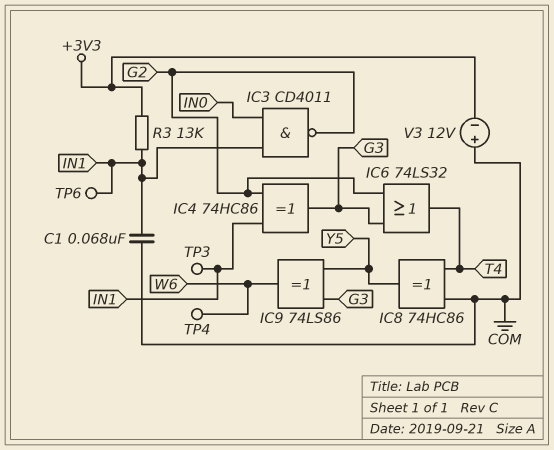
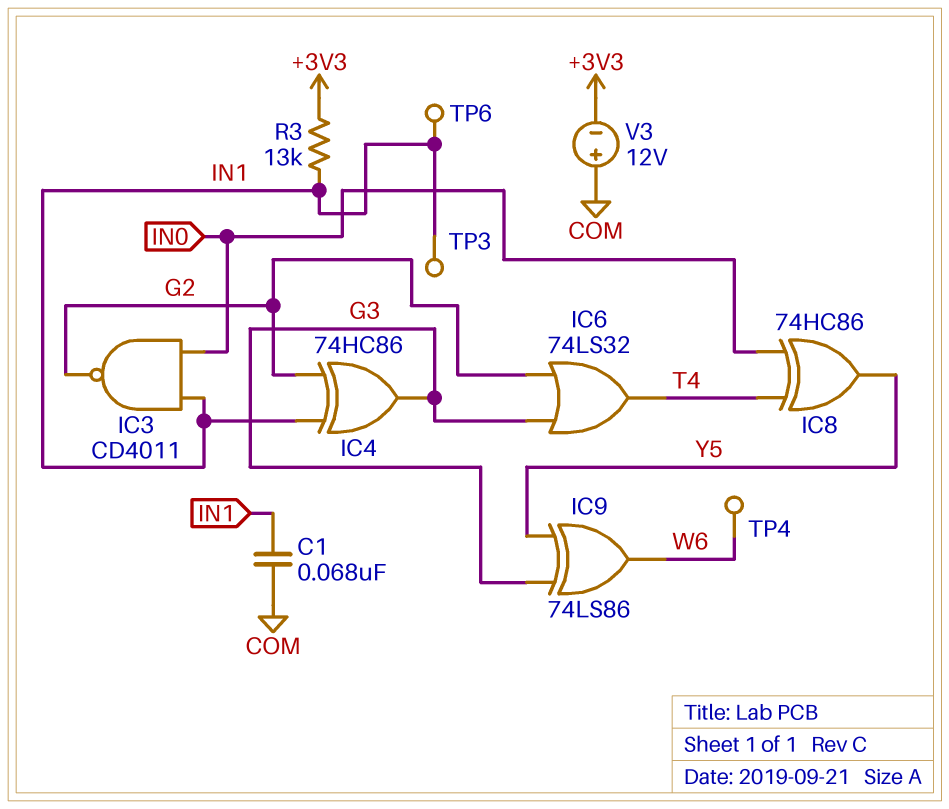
IC8: XOR 74HC86 (in COM, in T4, out Y5) -> XOR 74HC86 (in IN0, in T4, out Y5)

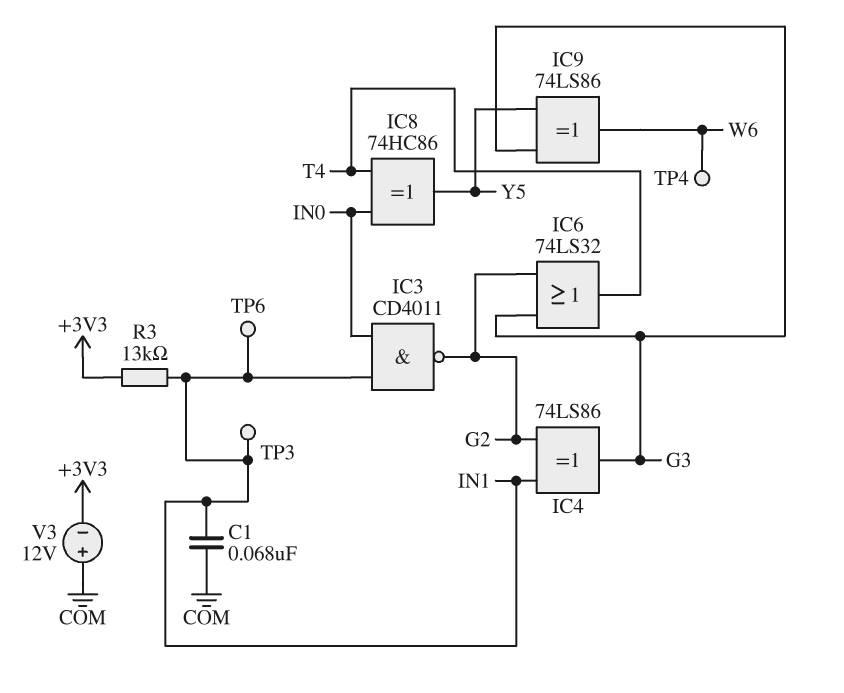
IC4: XOR 74HC86 (in G2, in IN1, out G3) -> XOR 74LS86 (in G2, in IN1, out G3)

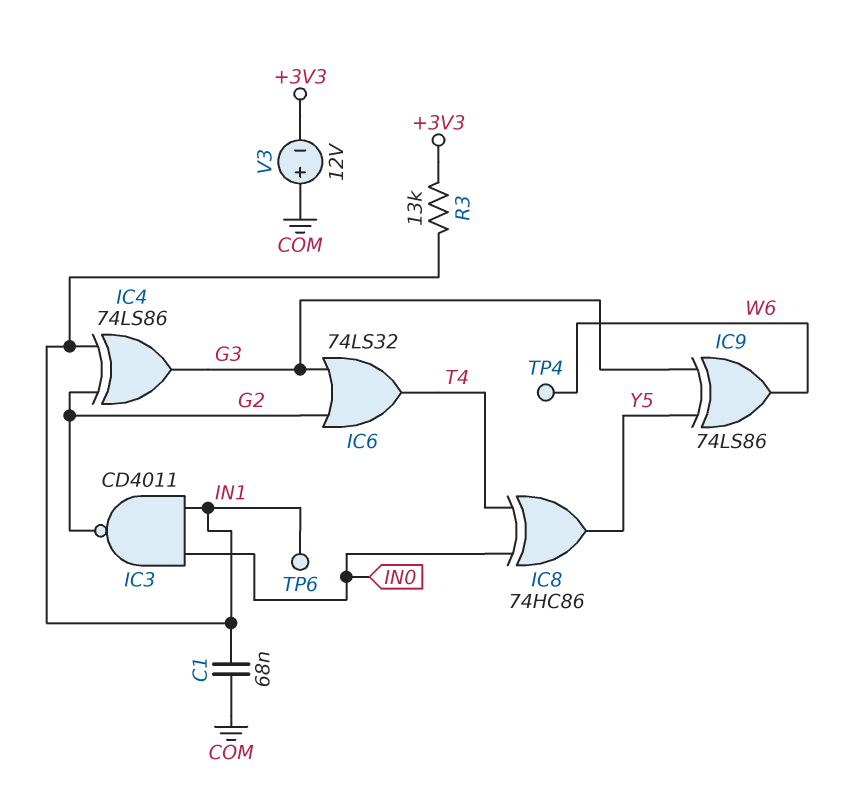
TP3: test point (IN1) -> none

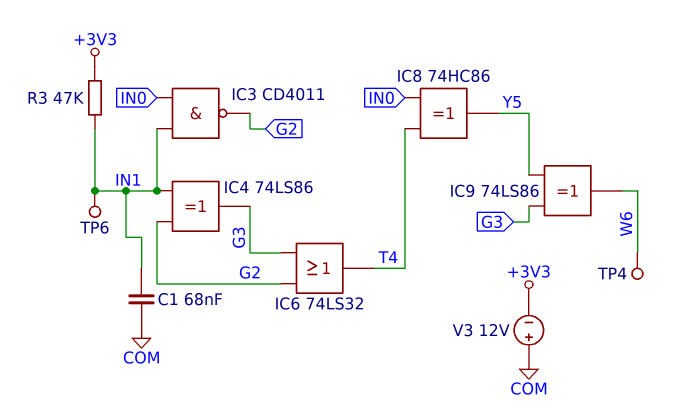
R3: 13k (+3V3, IN1) -> 47k (+3V3, IN1)

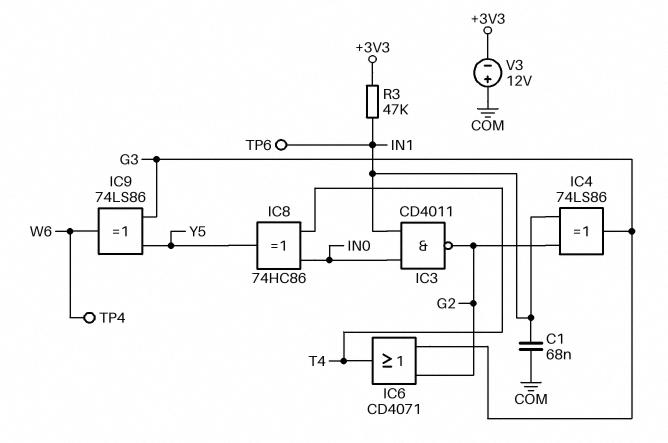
IC6: OR 74LS32 (in G2, in G3, out T4) -> OR CD4071 (in G2, in G3, out T4)

